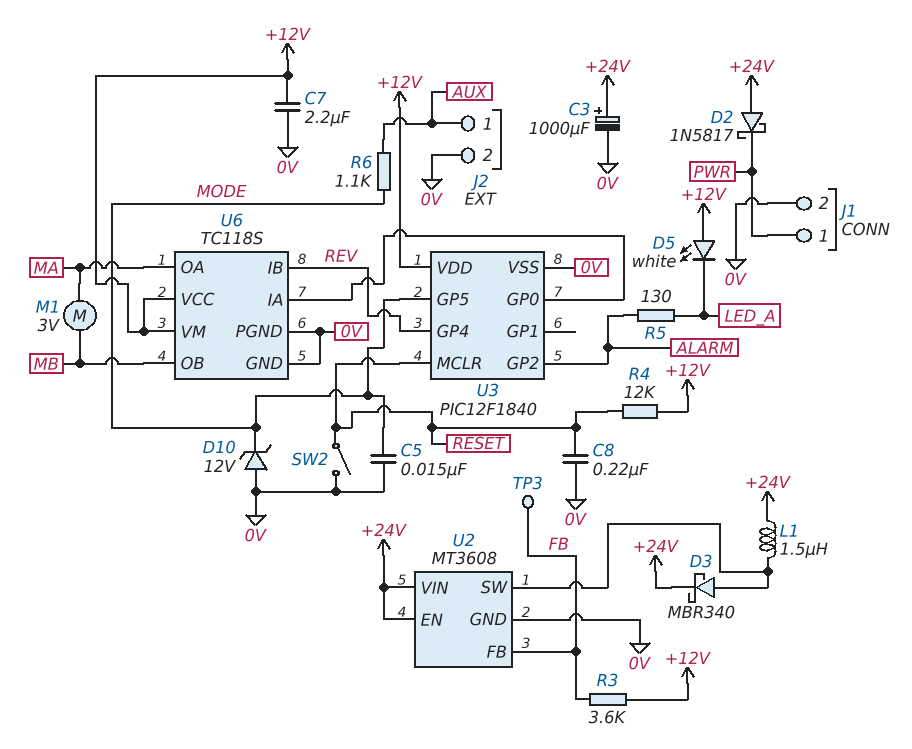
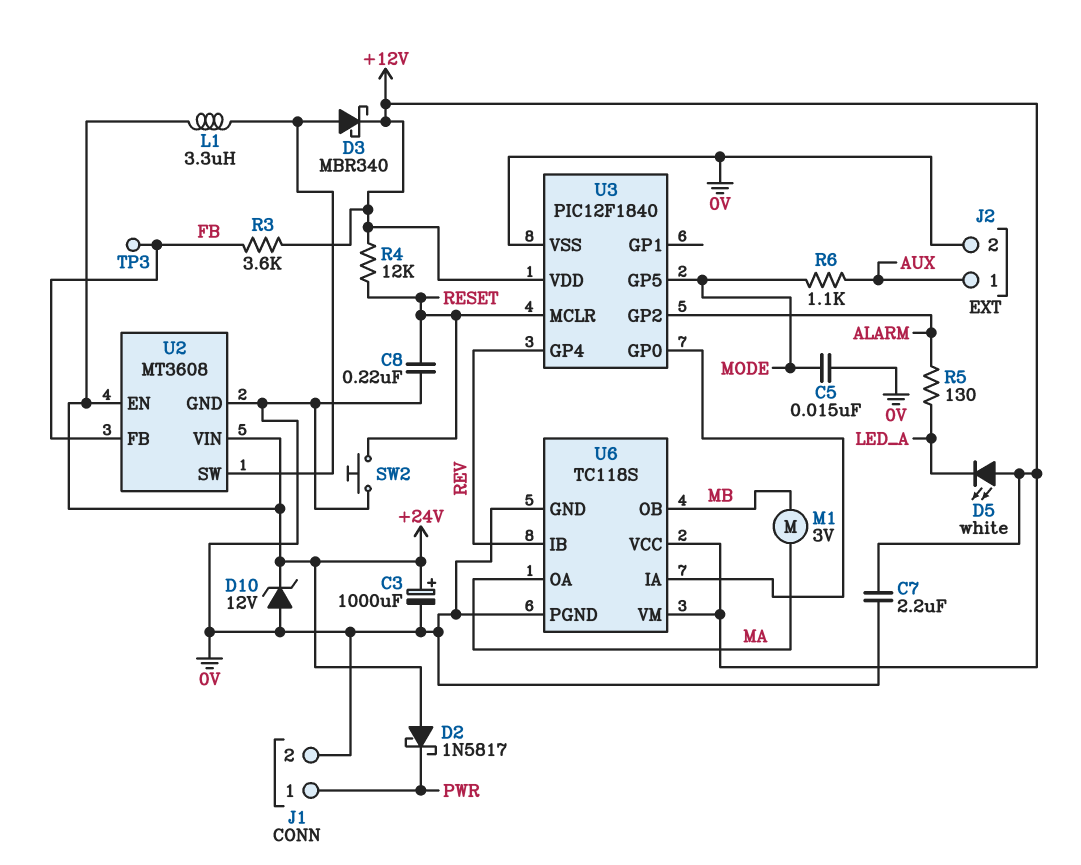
D3: schottky MBR340 (A U2/SW, K +24V) -> schottky MBR340 (A U2/SW, K +12V)
D10: zener 12V (A 0V, K MODE) -> zener 12V (A 0V, K +24V)
L1: 1.5uH (+24V, U2/SW) -> 3.3uH (+24V, U2/SW)
SW2: switch (0V, RESET) -> button (0V, RESET)

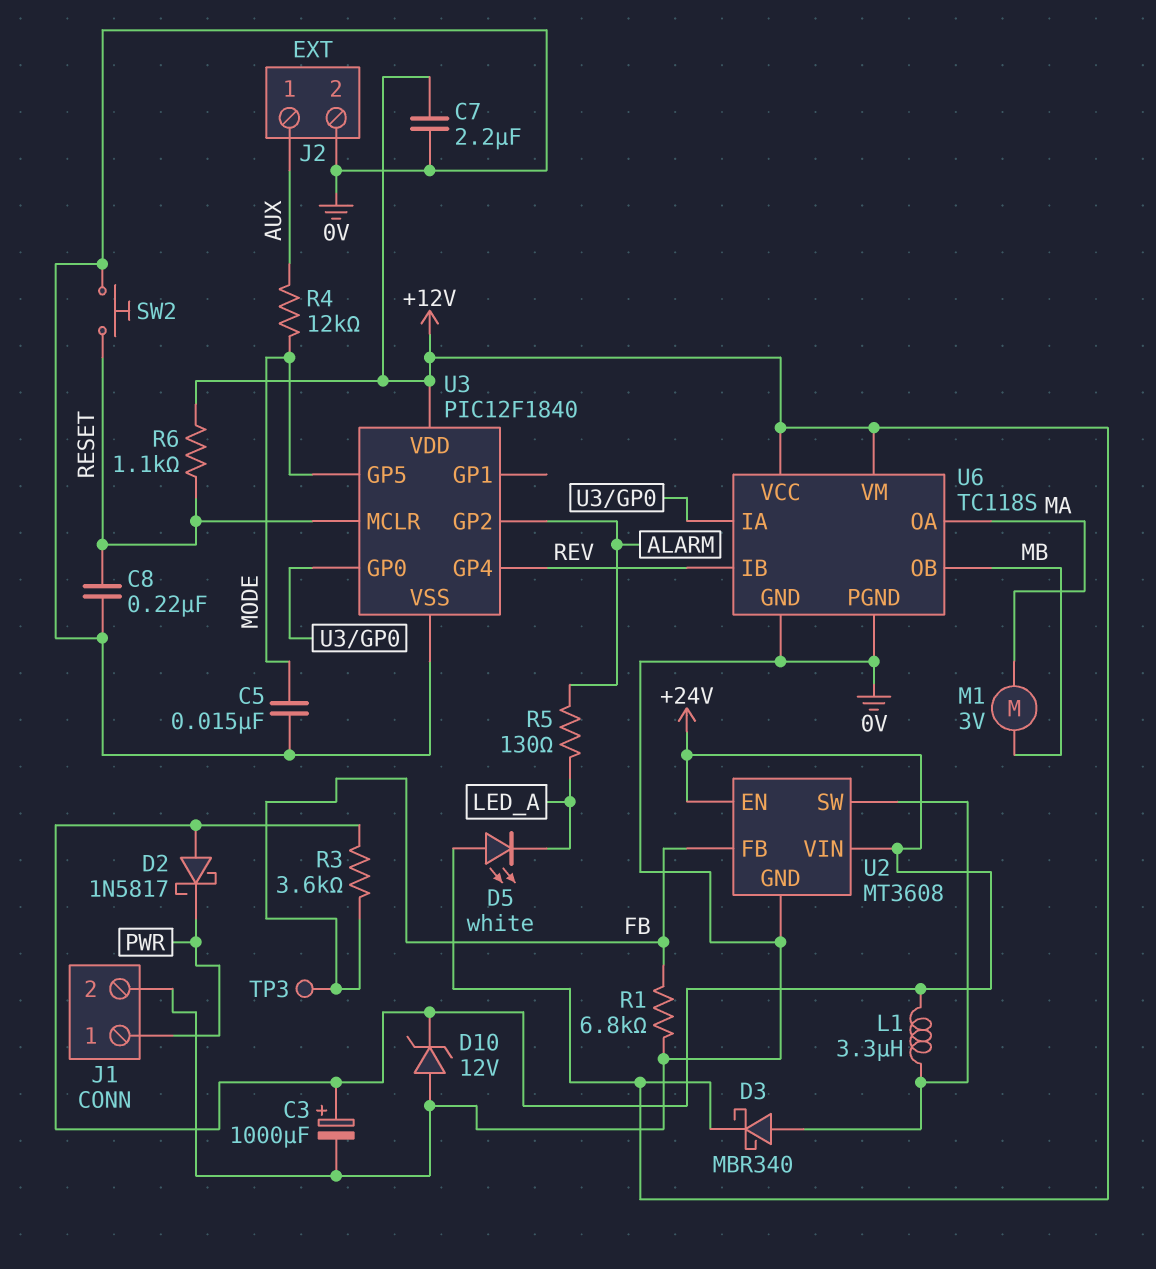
R1: none -> 6.8k (0V, FB)
R3: 3.6k (+12V, FB) -> 3.6k (+24V, FB)
R4: 12k (+12V, RESET) -> 12k (AUX, MODE)
R6: 1.1k (AUX, MODE) -> 1.1k (+12V, RESET)

